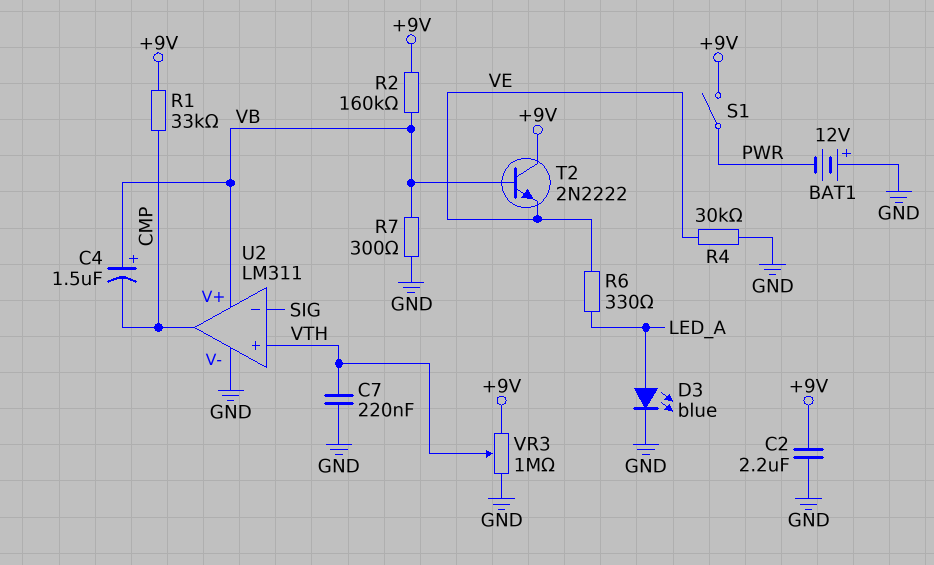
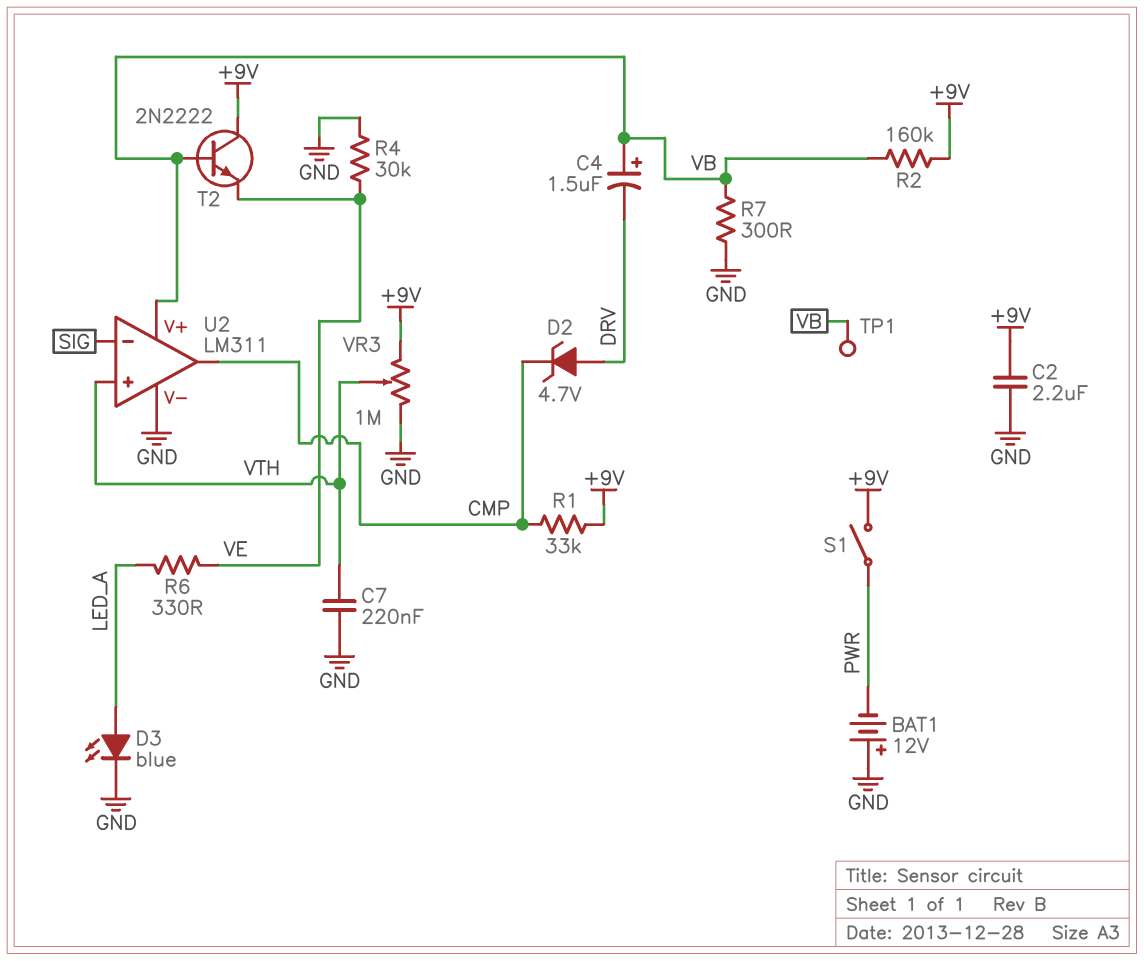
C4: 1.5uF (plus VB, minus CMP) -> 1.5uF (plus VB, minus DRV)
D2: none -> zener 4.7V (A DRV, K CMP)
TP1: none -> test point (VB)

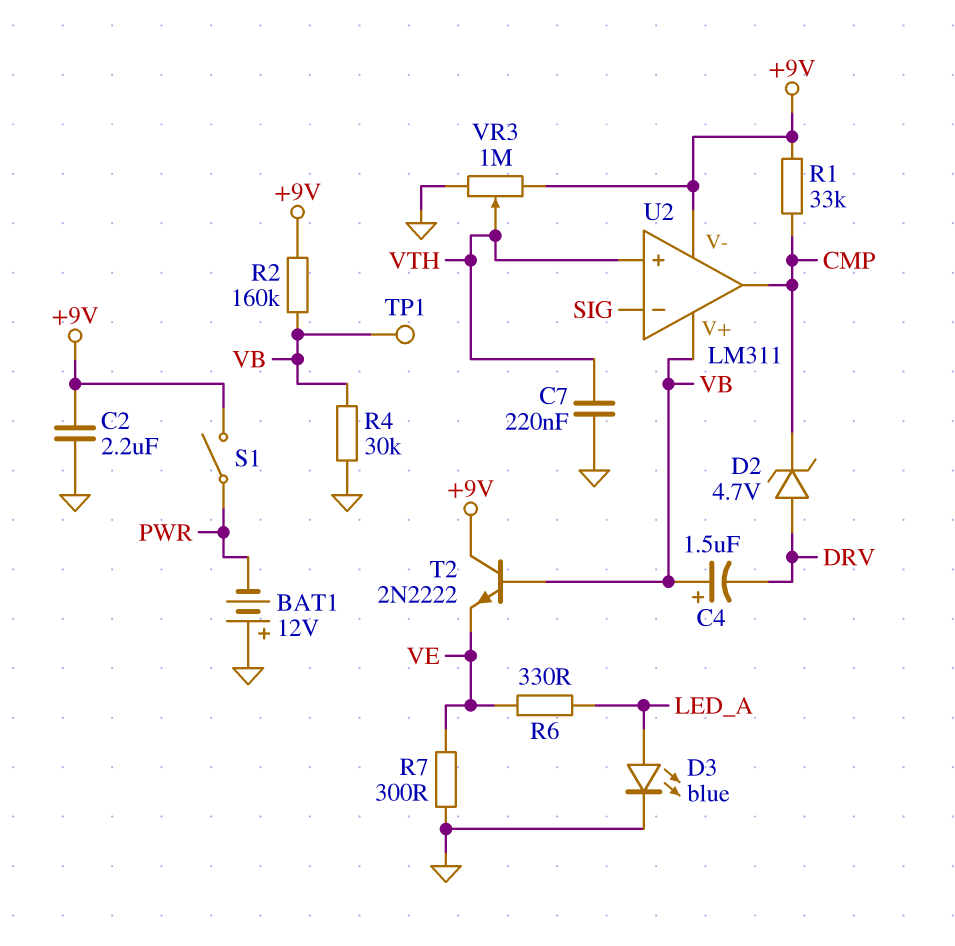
R4: 30k (GND, VE) -> 30k (GND, VB)
R7: 300 (GND, VB) -> 300 (GND, VE)
U2 pin V-: GND -> +9V

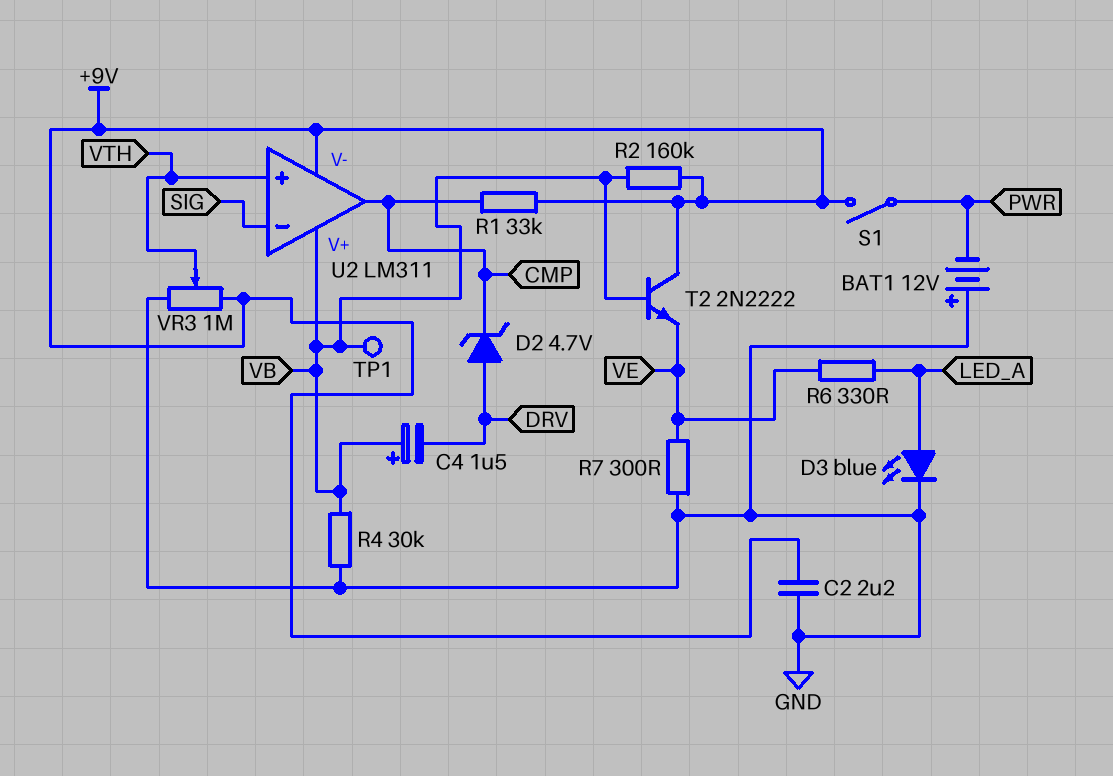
C7: 220nF (GND, VTH) -> none

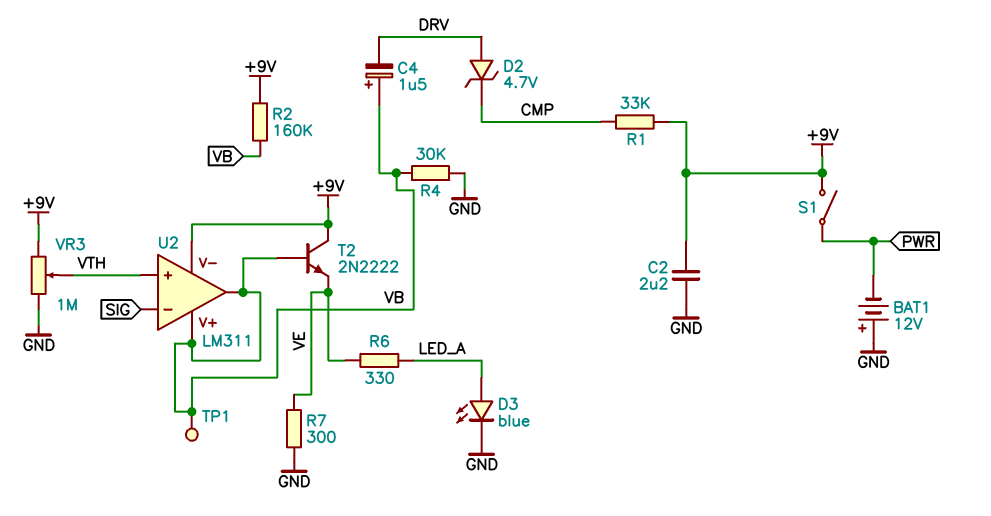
U2 pin out: CMP -> VB

